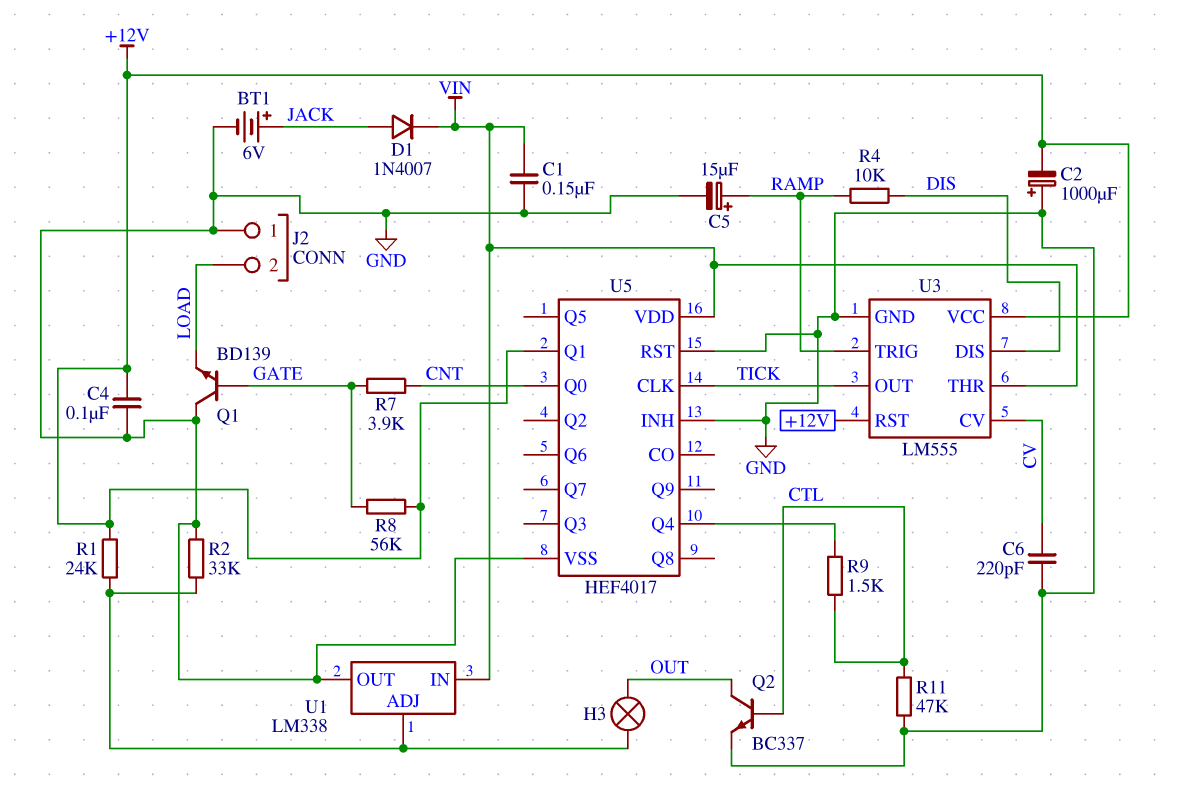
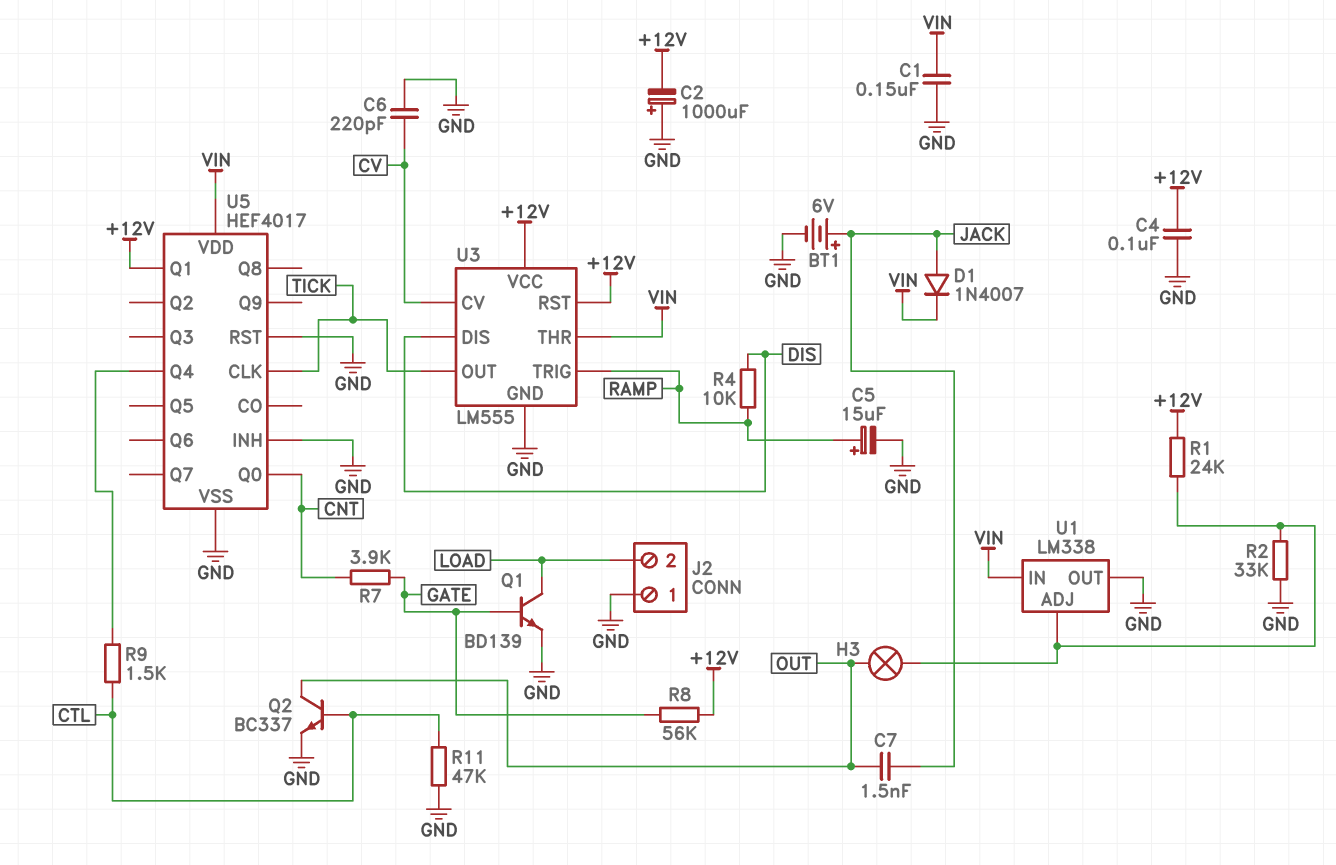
C7: none -> 1.5nF (JACK, OUT)
Q1: NPN BD139 (B GATE, C GND, E LOAD) -> NPN BD139 (B GATE, C LOAD, E GND)

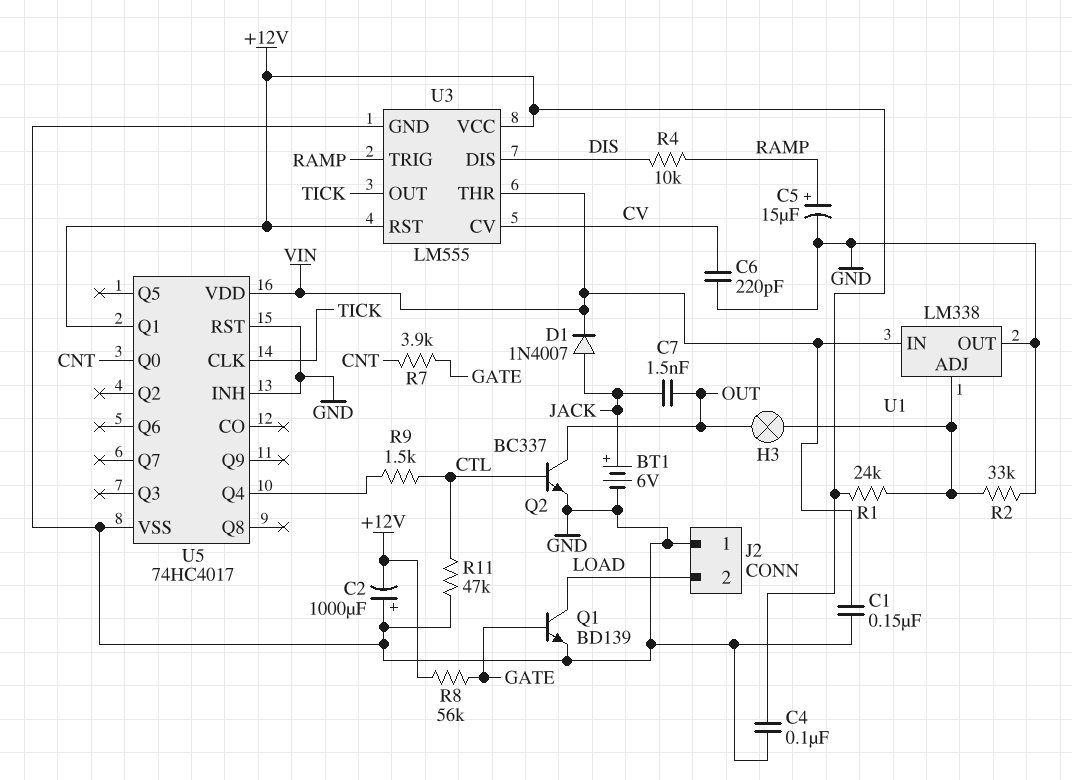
U5: HEF4017 -> 74HC4017

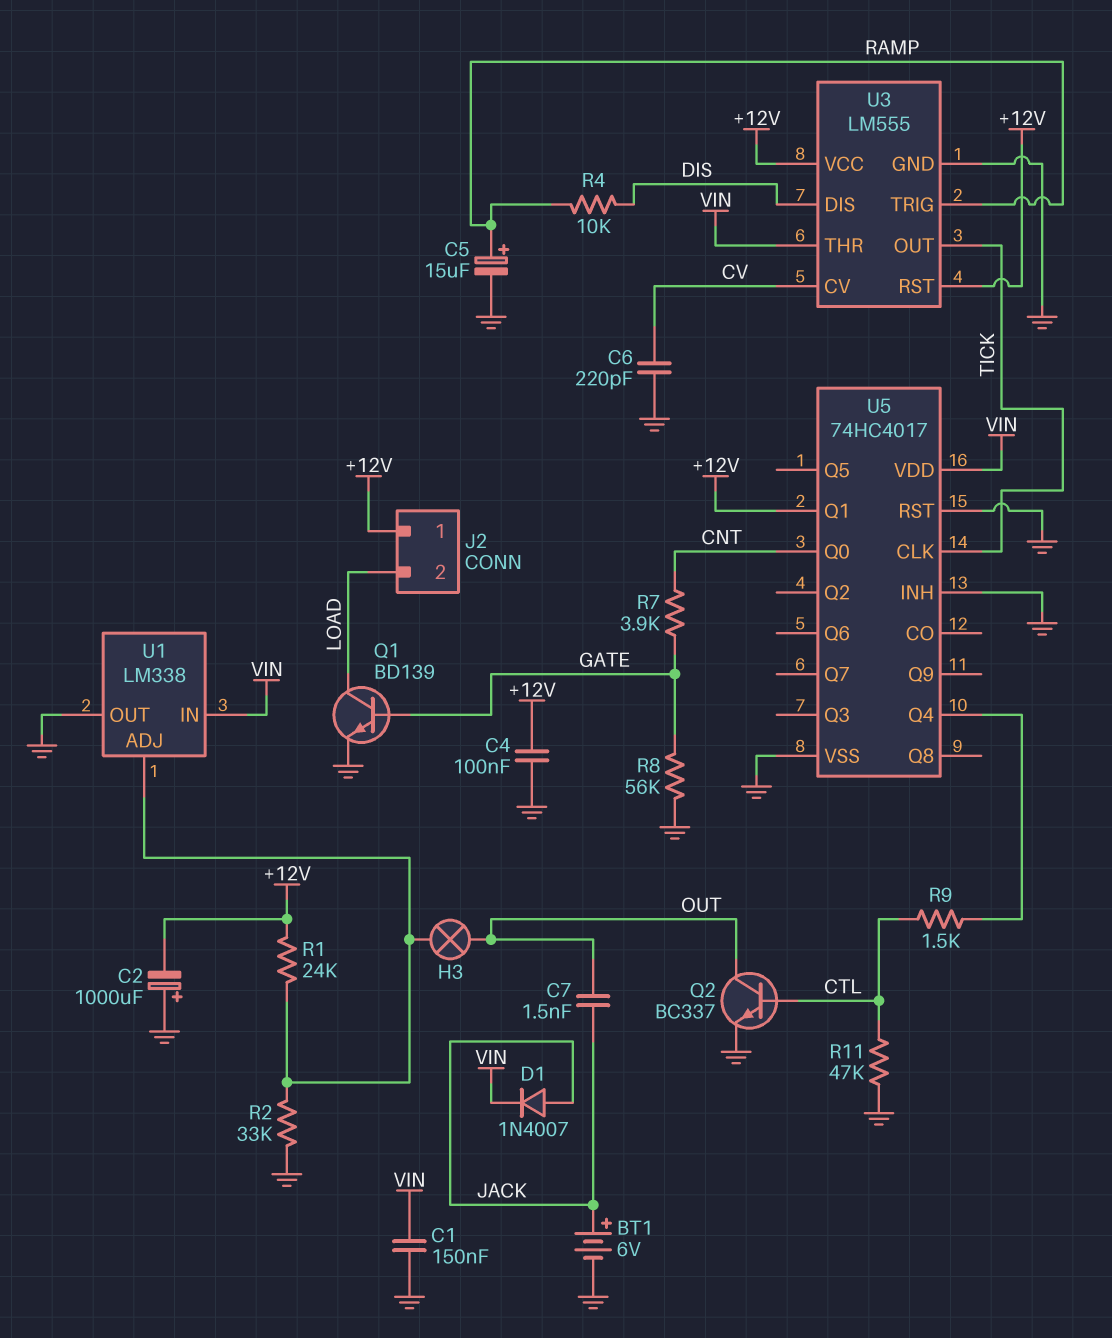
J2 pin 1: GND -> +12V
R8: 56k (+12V, GATE) -> 56k (GATE, GND)

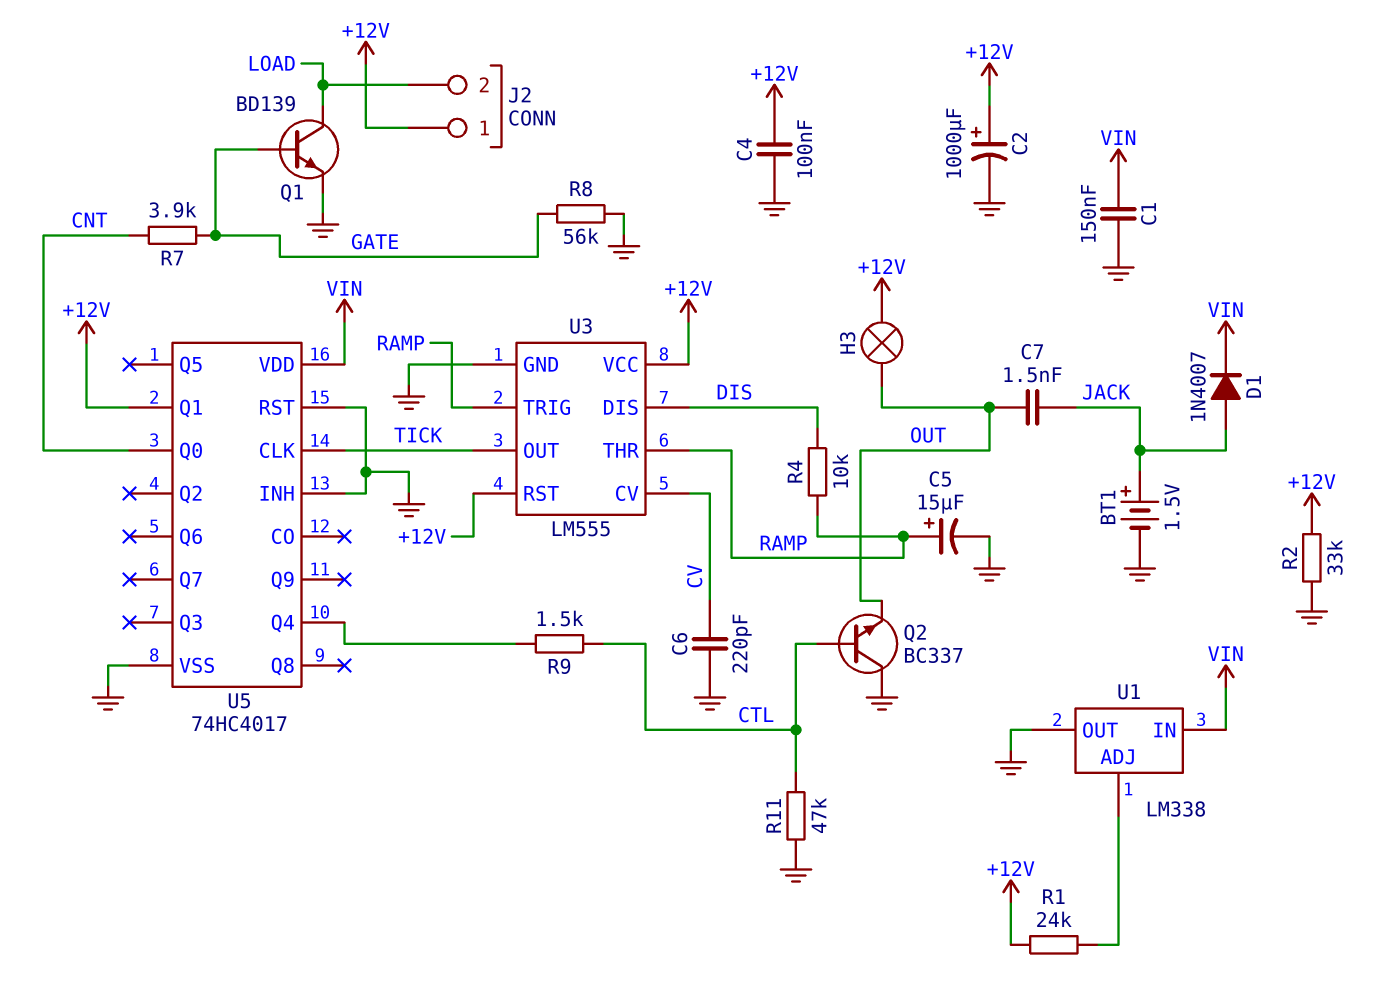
BT1: 6V (plus JACK, minus GND) -> 1.5V (plus JACK, minus GND)
C2: 1000uF (plus GND, minus +12V) -> 1000uF (plus +12V, minus GND)
H3: lamp (OUT, U1/ADJ) -> lamp (+12V, OUT)
Q2: NPN BC337 (B CTL, C OUT, E GND) -> NPN BC337 (B CTL, C GND, E OUT)
R2: 33k (GND, U1/ADJ) -> 33k (+12V, GND)
U3 pin THR: VIN -> RAMP

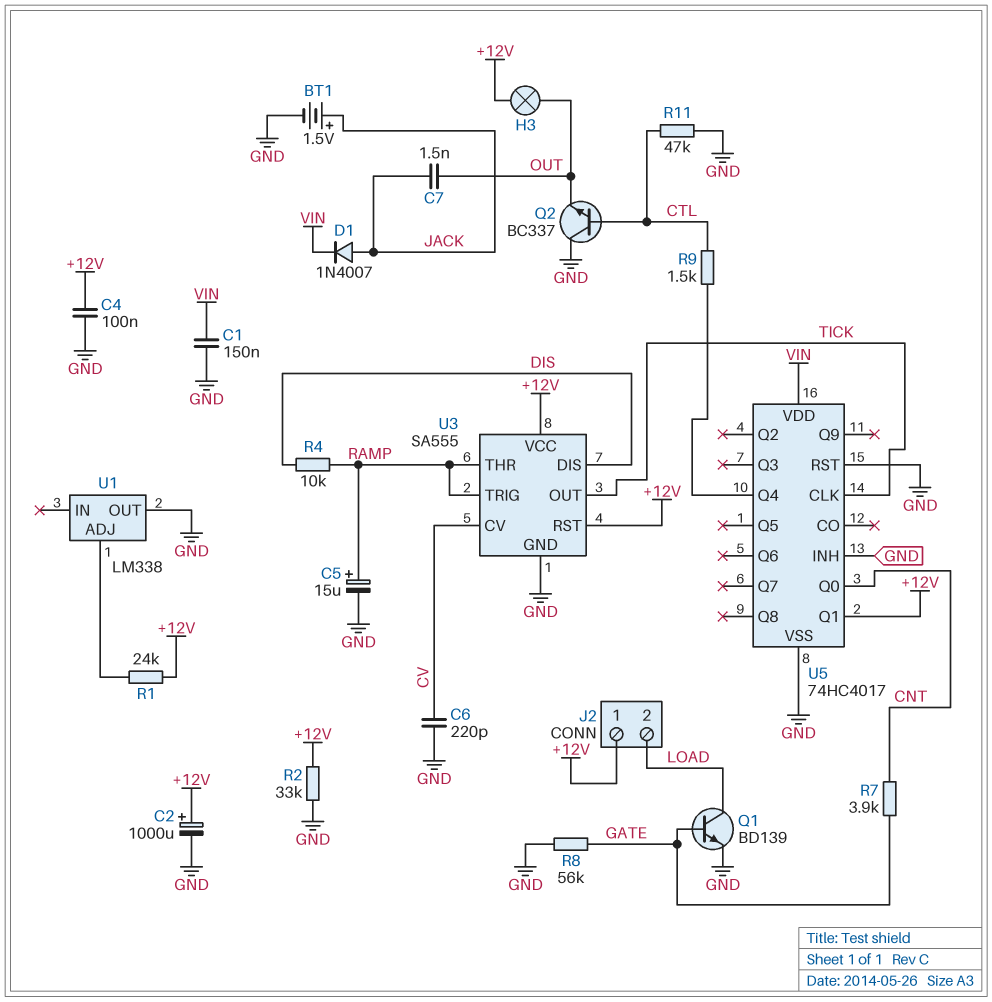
U1 pin IN: VIN -> none
U3: LM555 -> SA555

